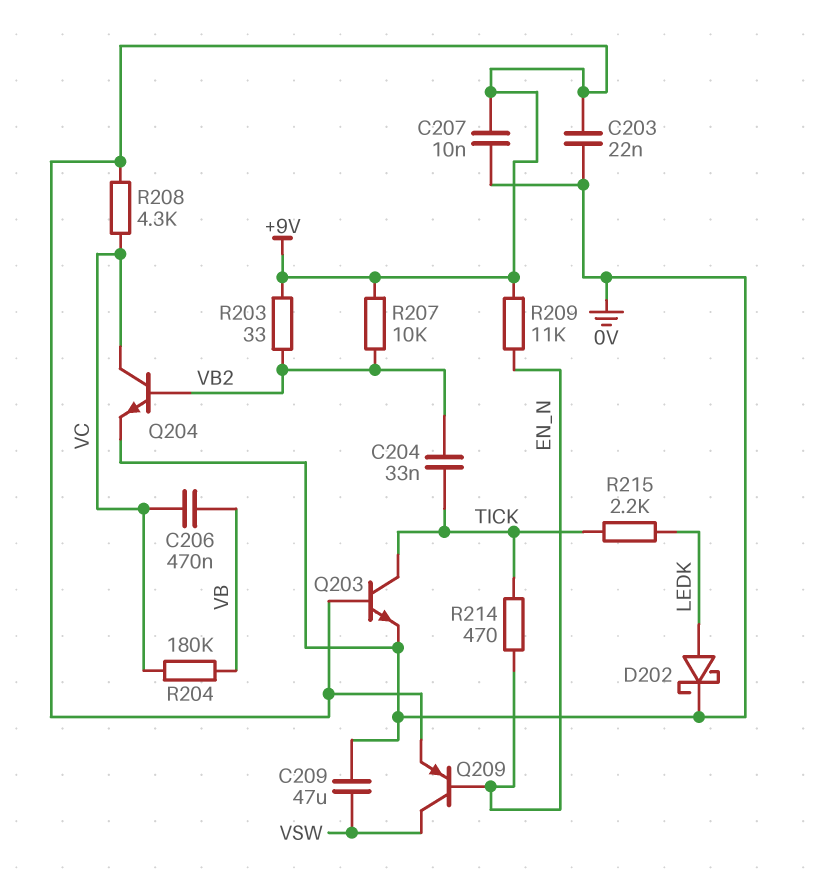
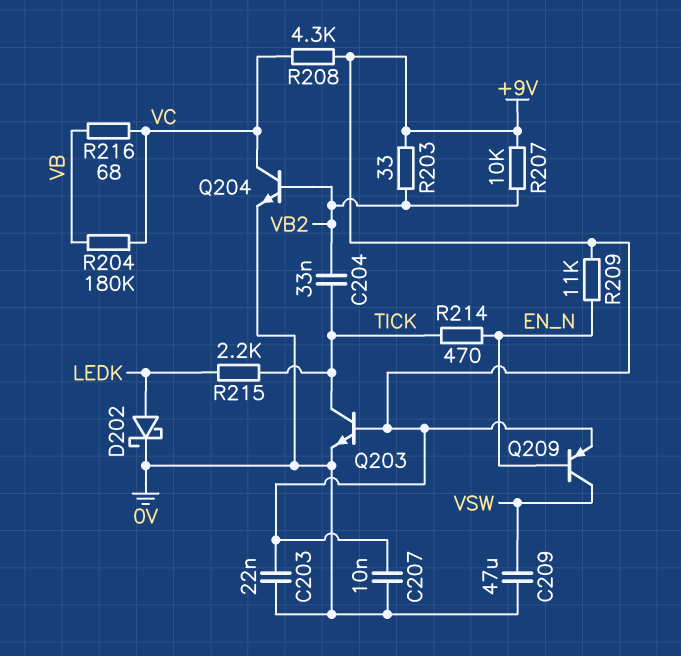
C206: 470nF (VB, VC) -> none
R216: none -> 68 (VB, VC)

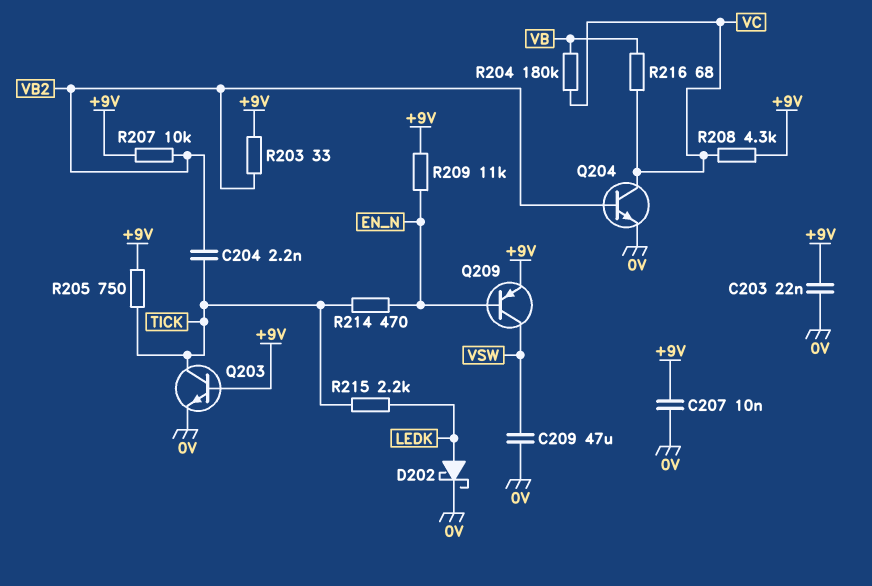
C204: 33nF (TICK, VB2) -> 2.2nF (TICK, VB2)
R205: none -> 750 (+9V, TICK)

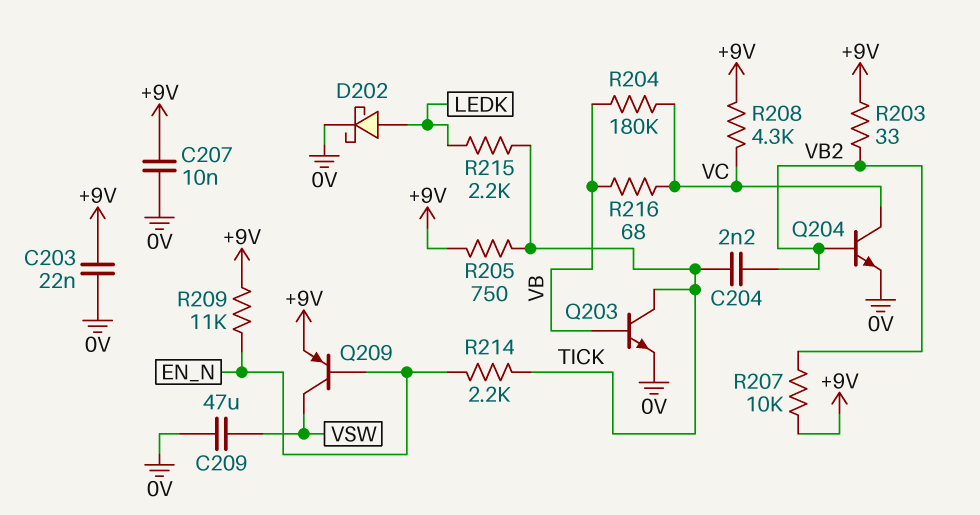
Q203: NPN (B +9V, C TICK, E 0V) -> NPN (B VB, C TICK, E 0V)
R214: 470 (EN_N, TICK) -> 2.2k (EN_N, TICK)

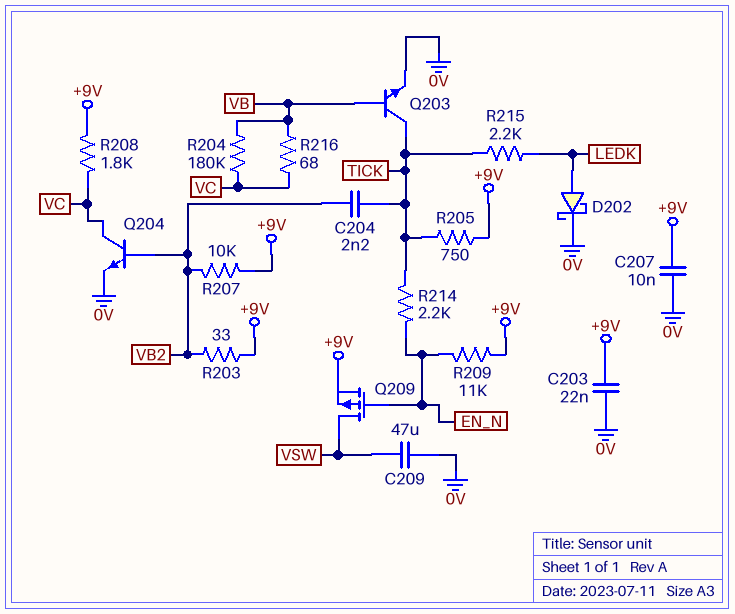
Q209: PNP (B EN_N, C VSW, E +9V) -> PMOS (G EN_N, D VSW, S +9V)
R208: 4.3k (+9V, VC) -> 1.8k (+9V, VC)

